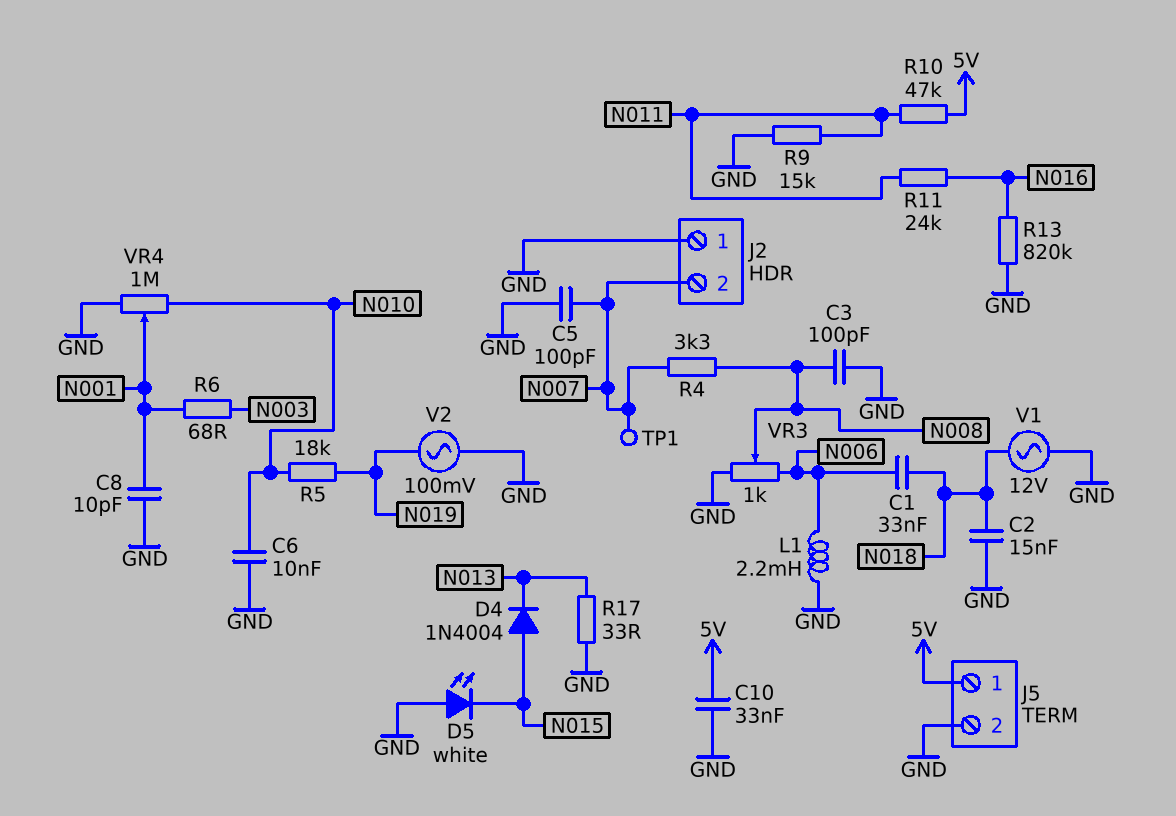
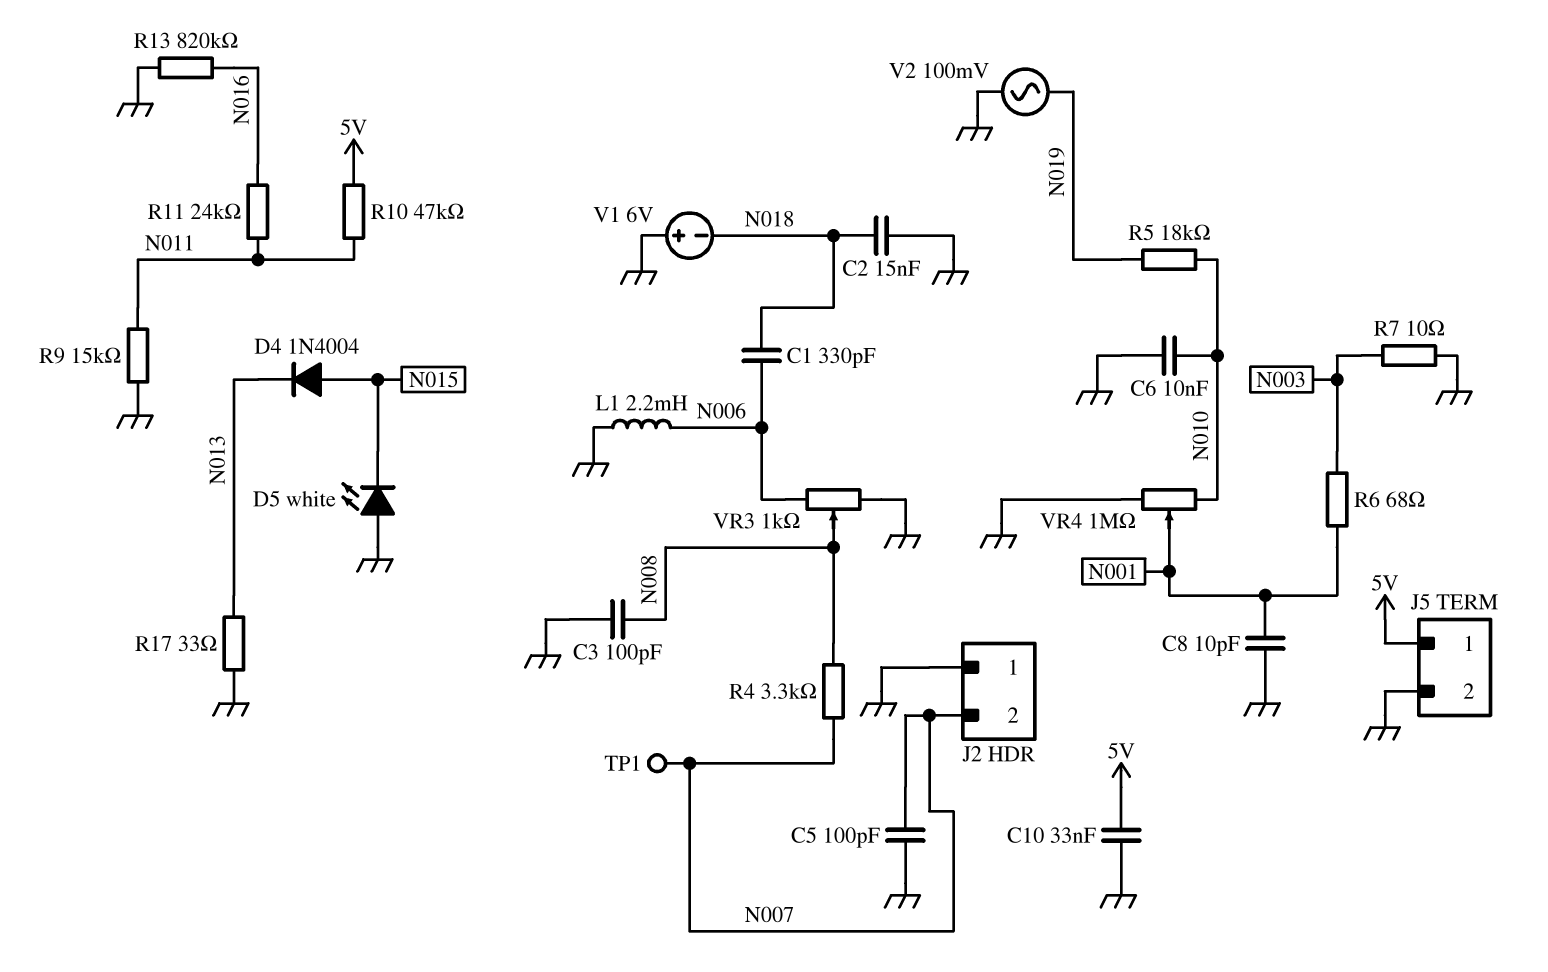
C1: 33nF (N006, N018) -> 330pF (N006, N018)
R7: none -> 10 (GND, N003)
V1: AC 12V (GND, N018) -> 6V (plus GND, minus N018)

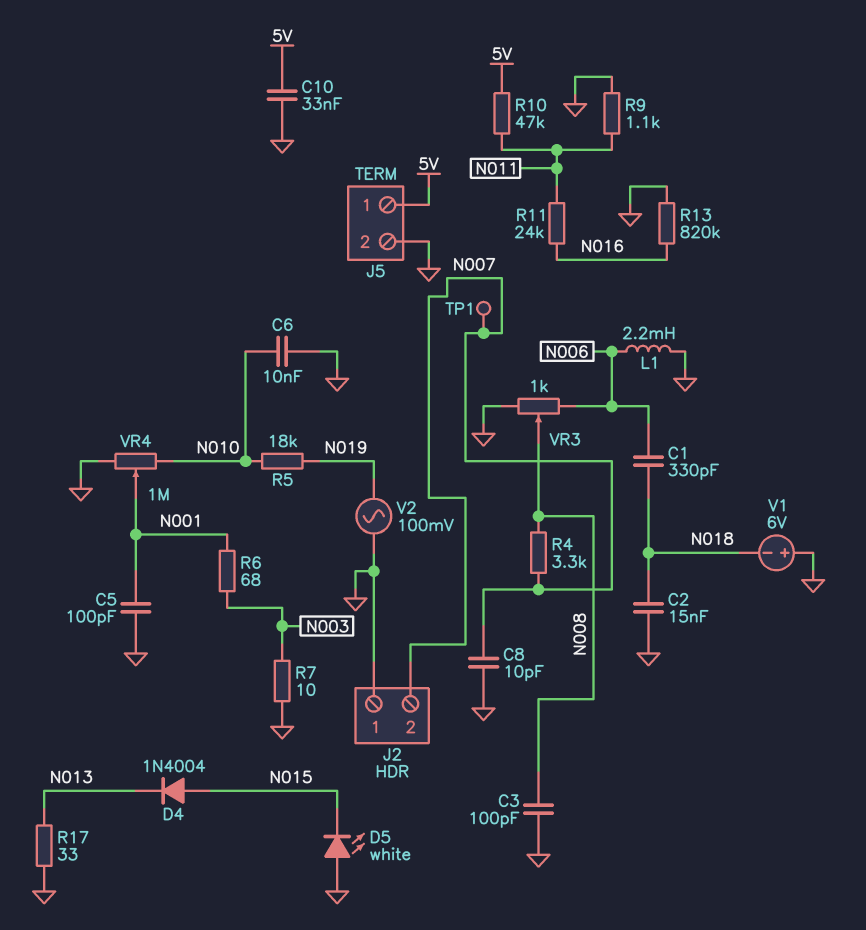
C5: 100pF (GND, N007) -> 100pF (GND, N001)
C8: 10pF (GND, N001) -> 10pF (GND, N007)
R9: 15k (GND, N011) -> 1.1k (GND, N011)

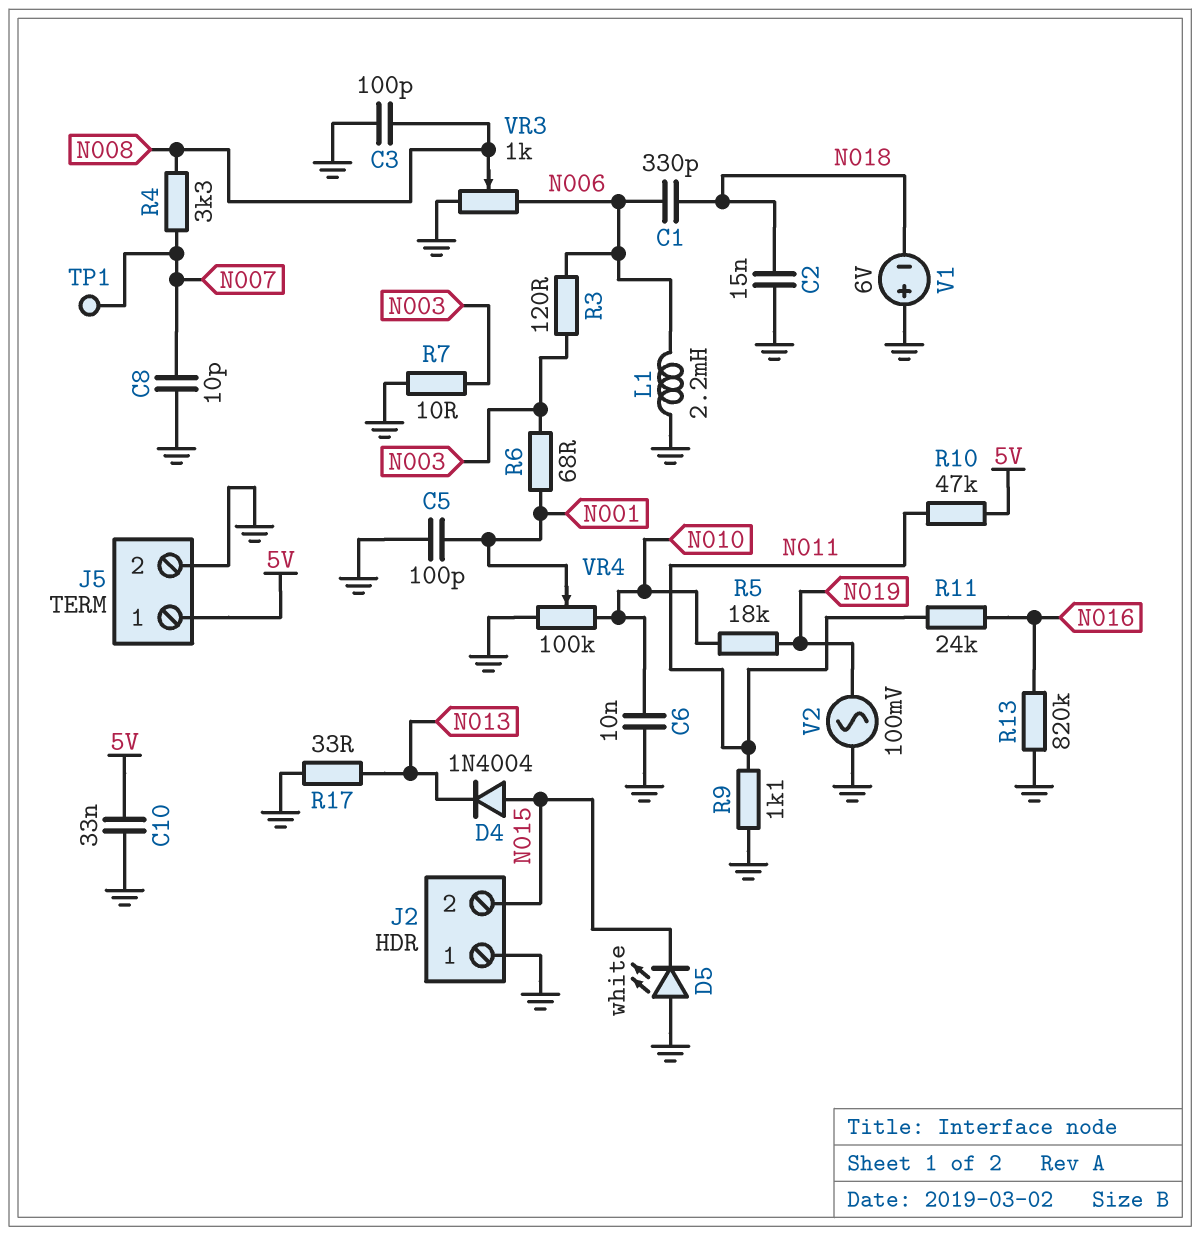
J2 pin 2: N007 -> N015
R3: none -> 120 (N003, N006)
VR4: 1M (GND, N010, wiper N001) -> 100k (GND, N010, wiper N001)

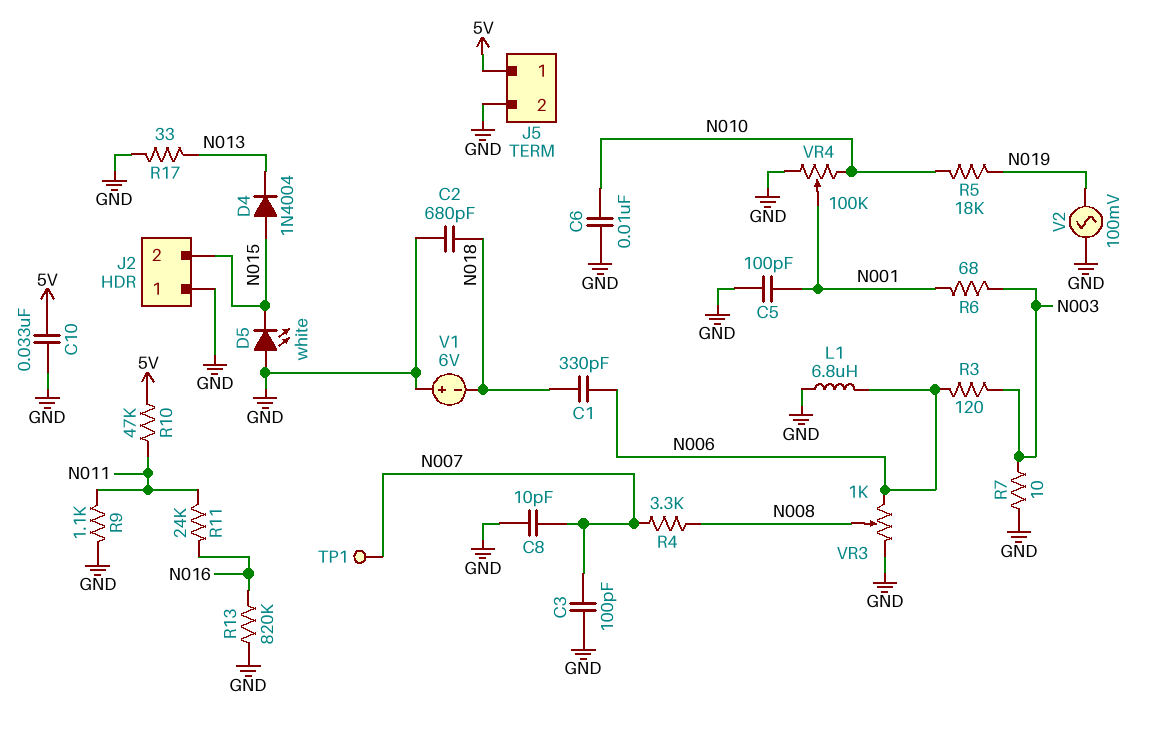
C2: 15nF (GND, N018) -> 680pF (GND, N018)
C3: 100pF (GND, N008) -> 100pF (GND, N007)
L1: 2.2mH (GND, N006) -> 6.8uH (GND, N006)

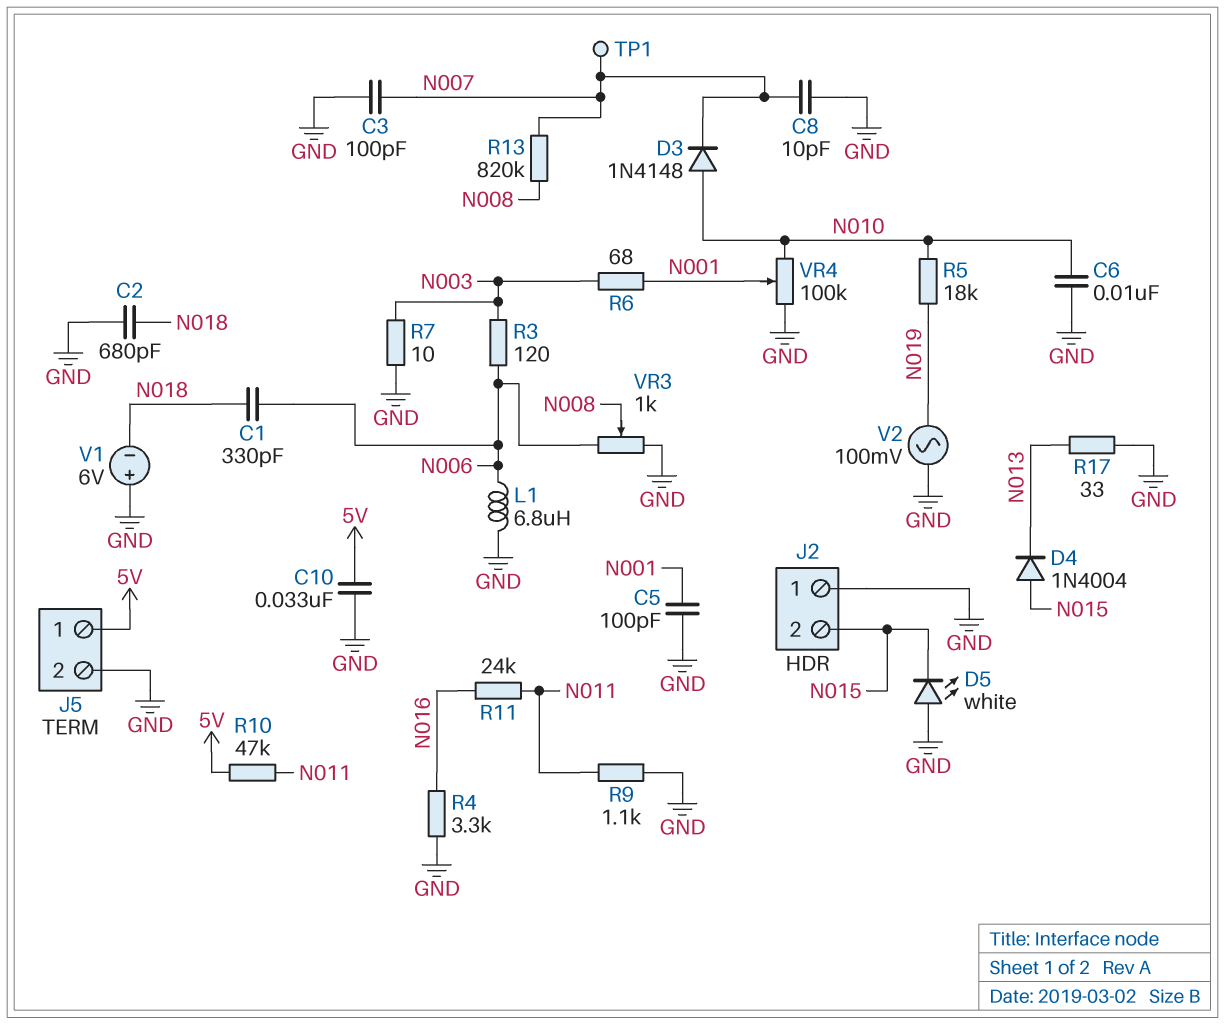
D3: none -> diode 1N4148 (A N010, K N007)
R4: 3.3k (N007, N008) -> 3.3k (GND, N016)
R13: 820k (GND, N016) -> 820k (N007, N008)

